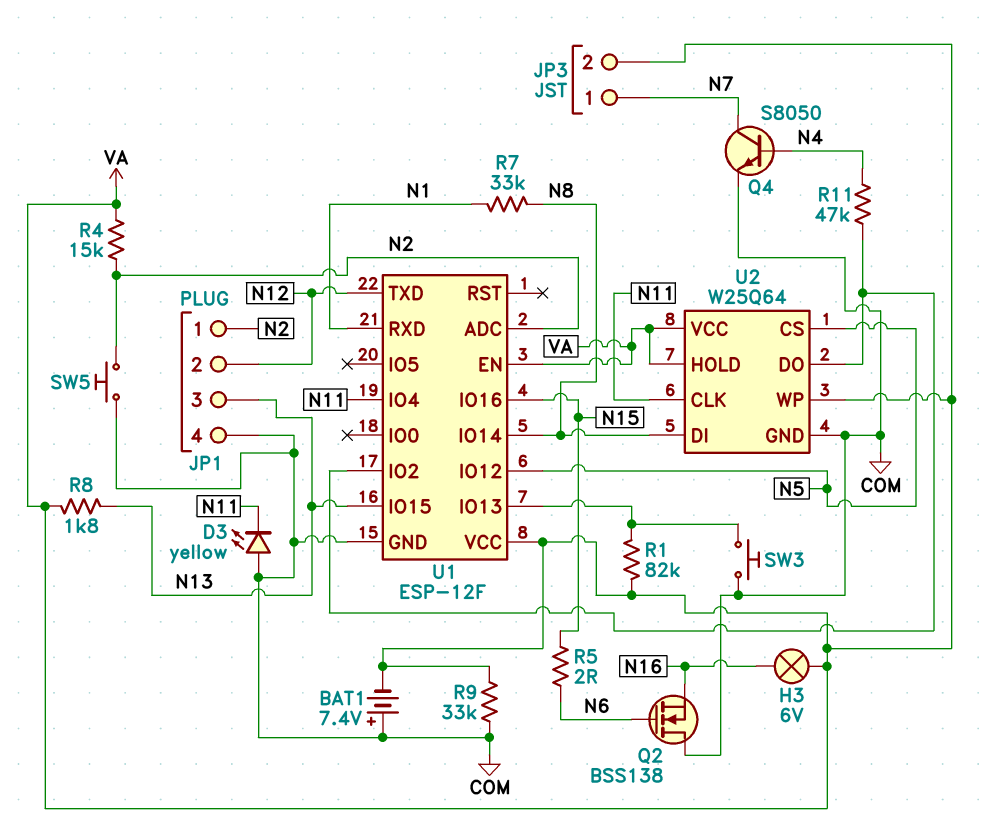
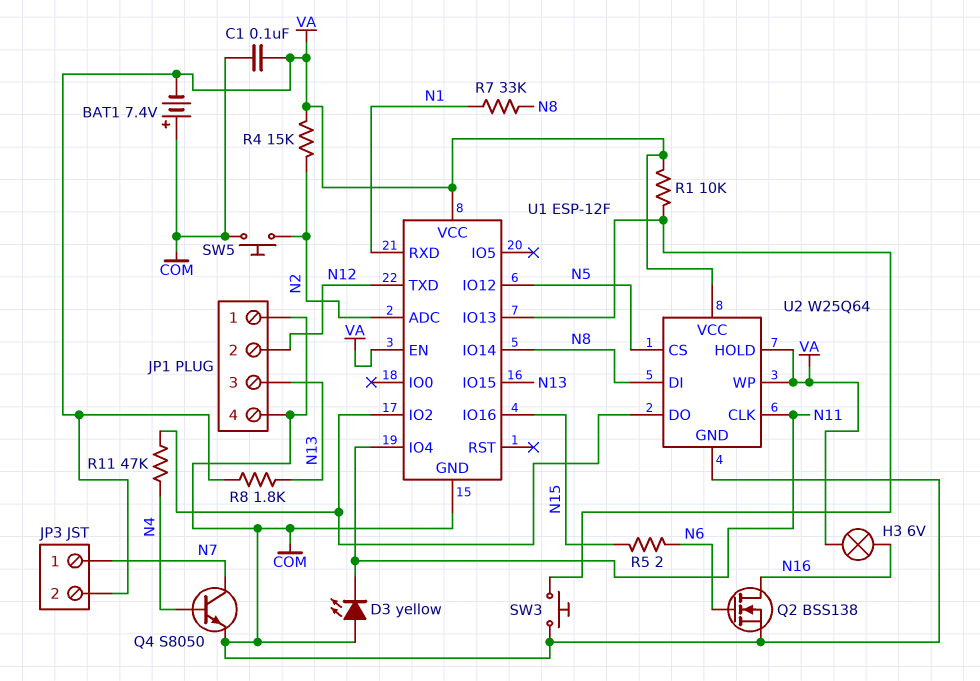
C1: none -> 100nF (COM, VA)
JP1 pin 1: N2 -> COM
Q2: NMOS BSS138 (G N6, D COM, S N16) -> NMOS BSS138 (G N6, D N16, S COM)
R1: 82k (U1/IO13, VA) -> 10k (U1/IO13, VA)
R9: 33k (COM, VA) -> none

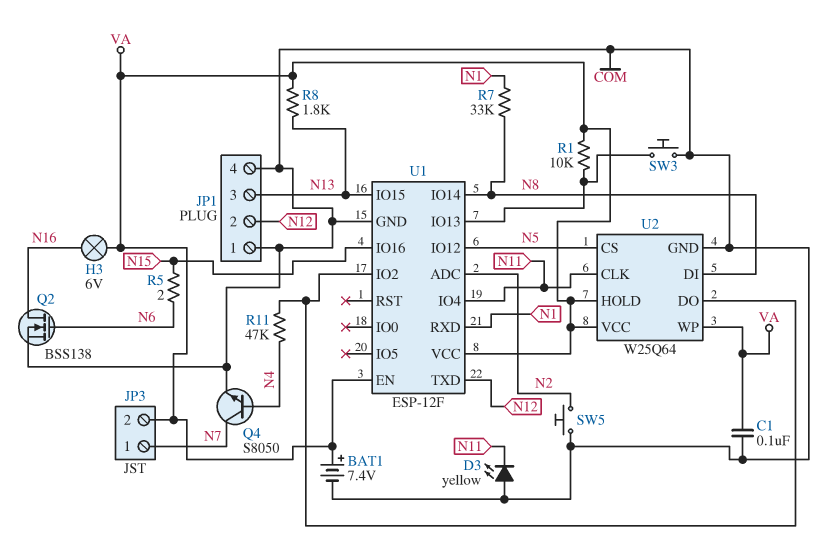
BAT1: 7.4V (plus COM, minus VA) -> 7.4V (plus VA, minus COM)
R4: 15k (N2, VA) -> none

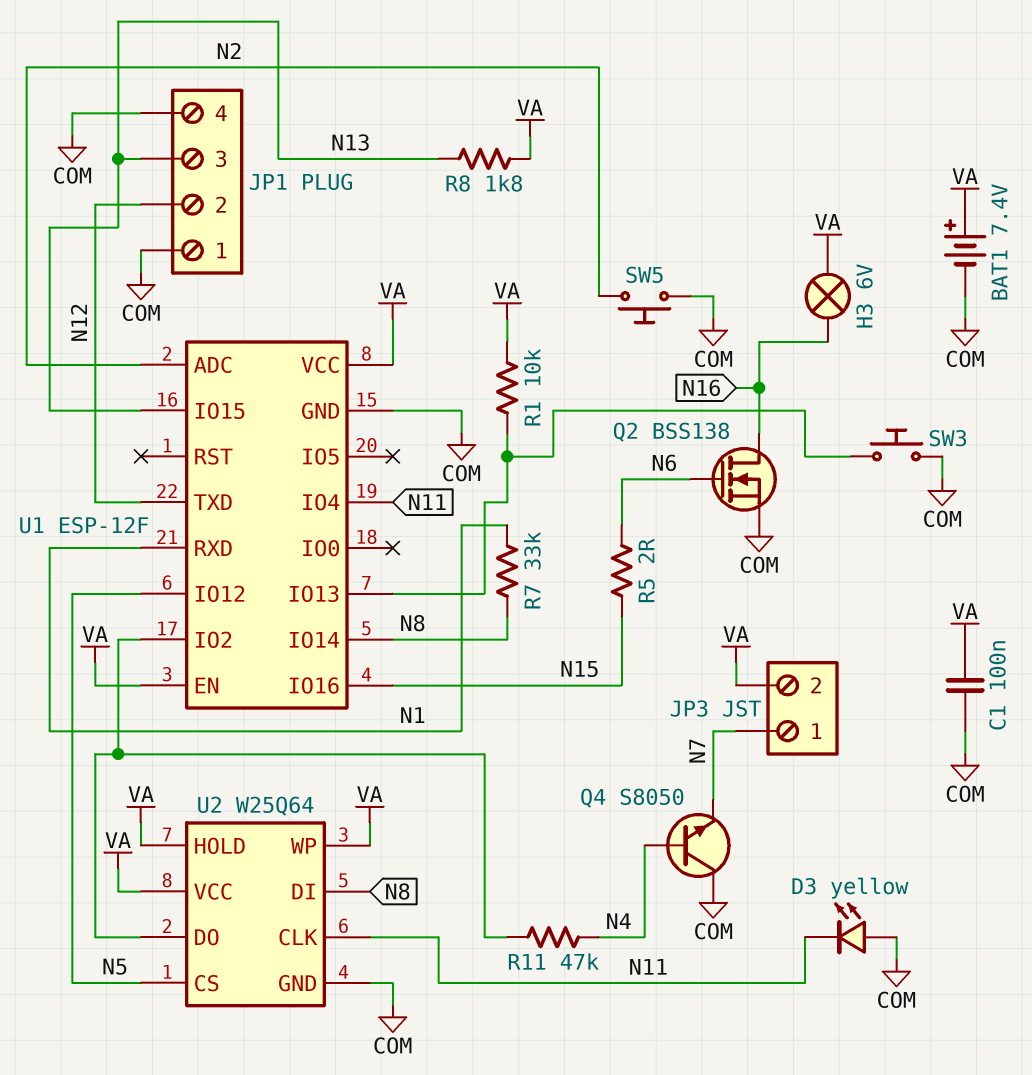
Q4: NPN S8050 (B N4, C N7, E COM) -> NPN S8050 (B N4, C COM, E N7)

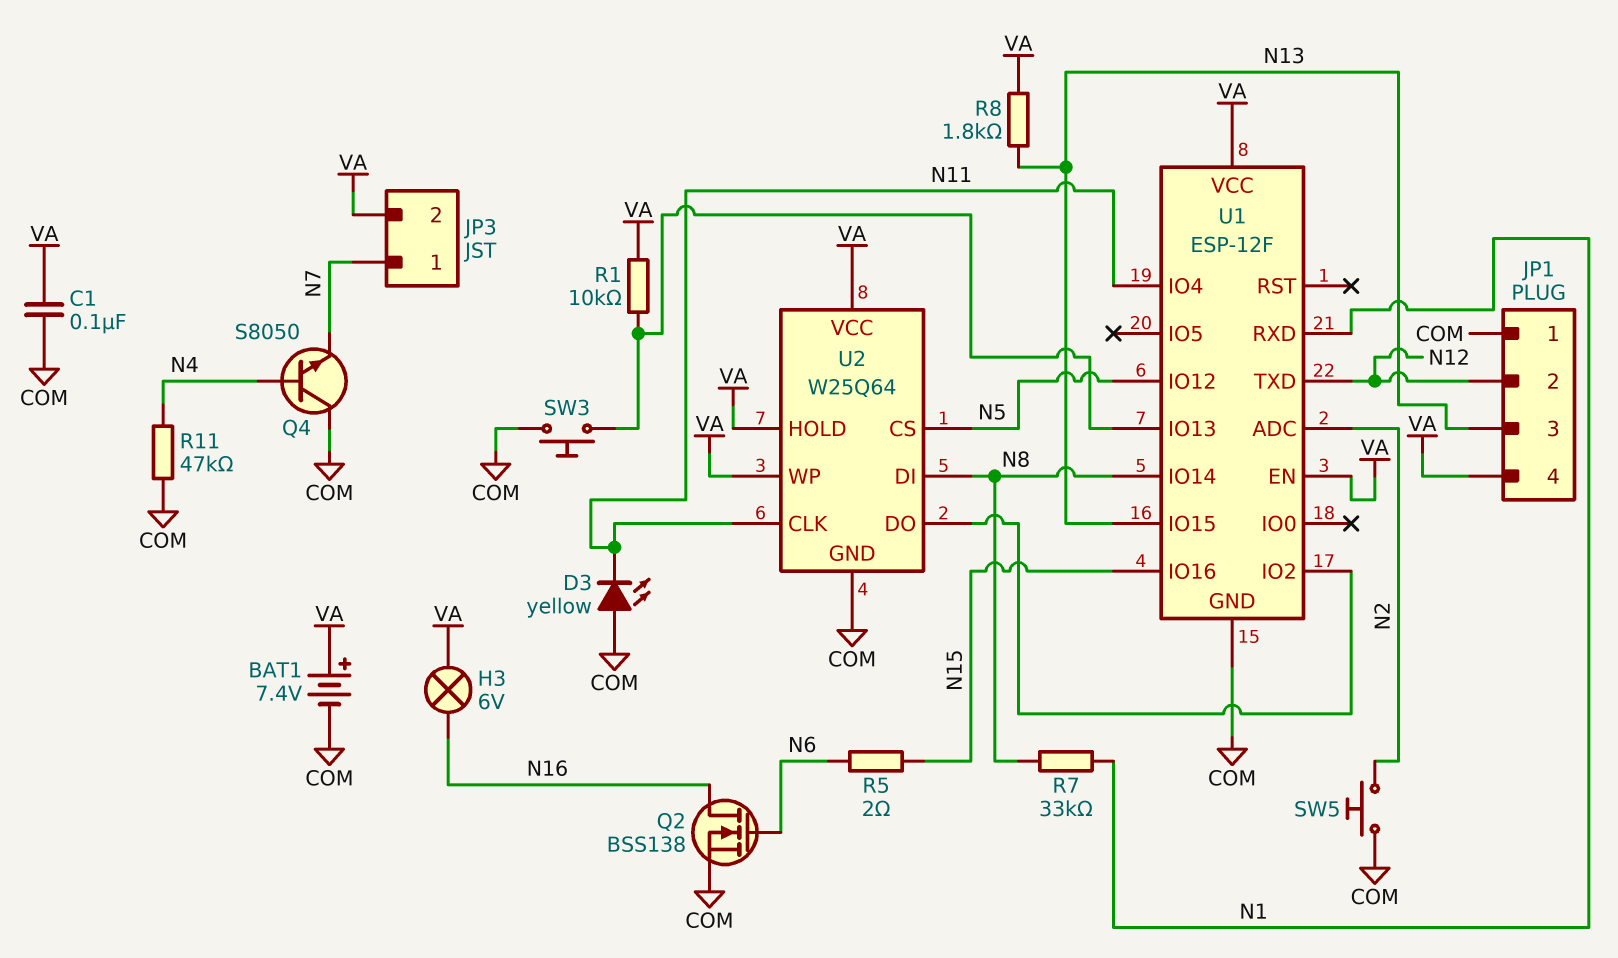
JP1 pin 4: COM -> VA
R11: 47k (N4, U1/IO2) -> 47k (COM, N4)

